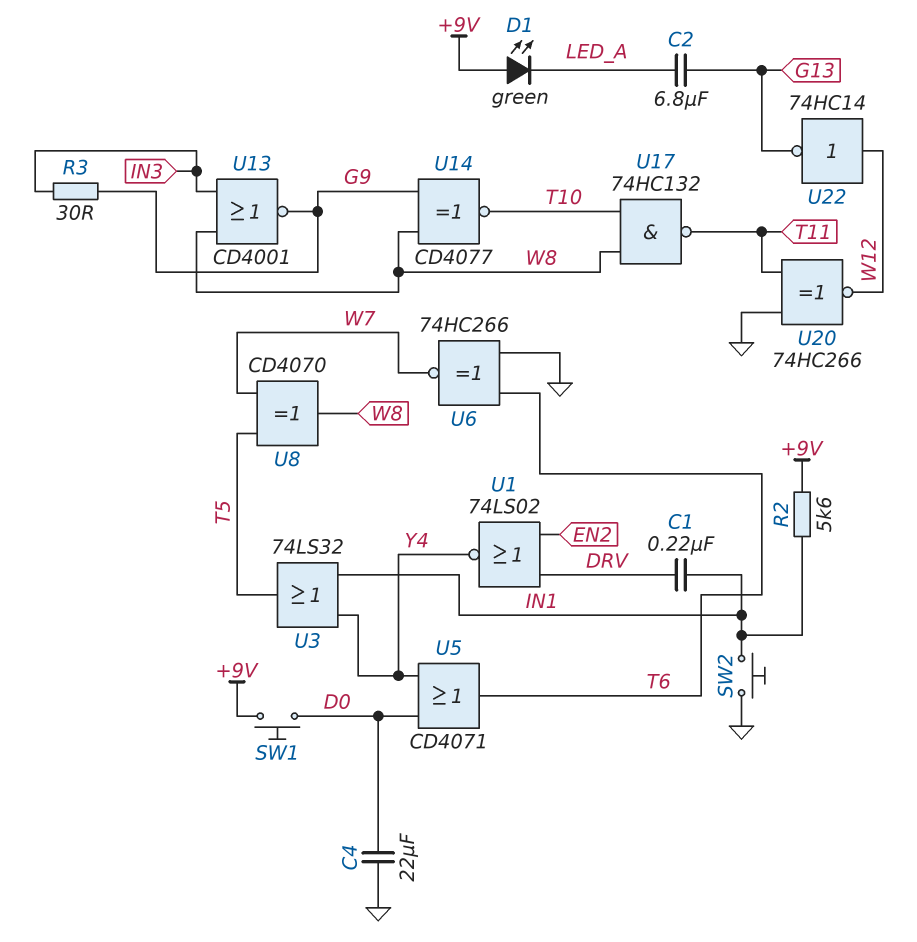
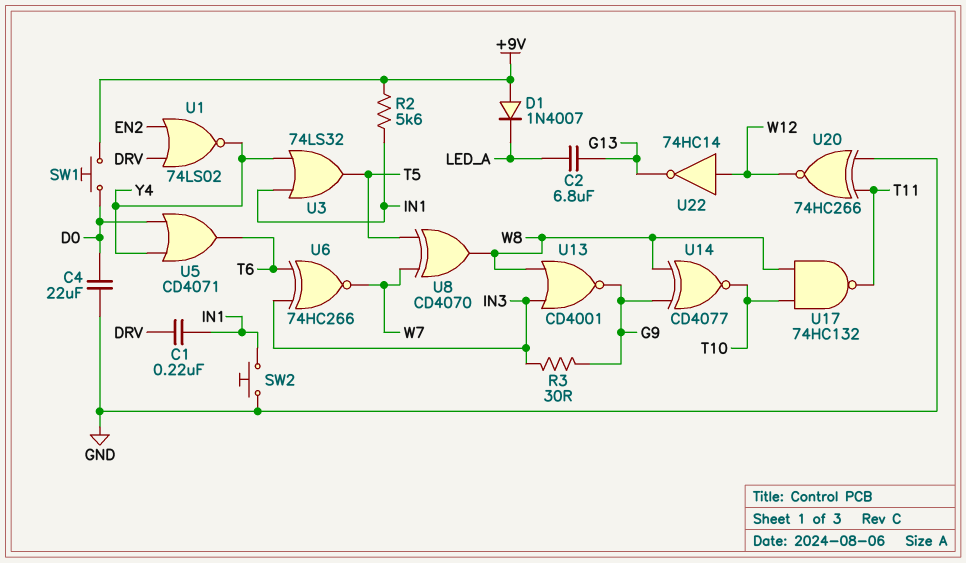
D1: LED green (A +9V, K LED_A) -> diode 1N4007 (A +9V, K LED_A)
U6: XNOR 74HC266 (in GND, in T6, out W7) -> XNOR 74HC266 (in IN3, in T6, out W7)

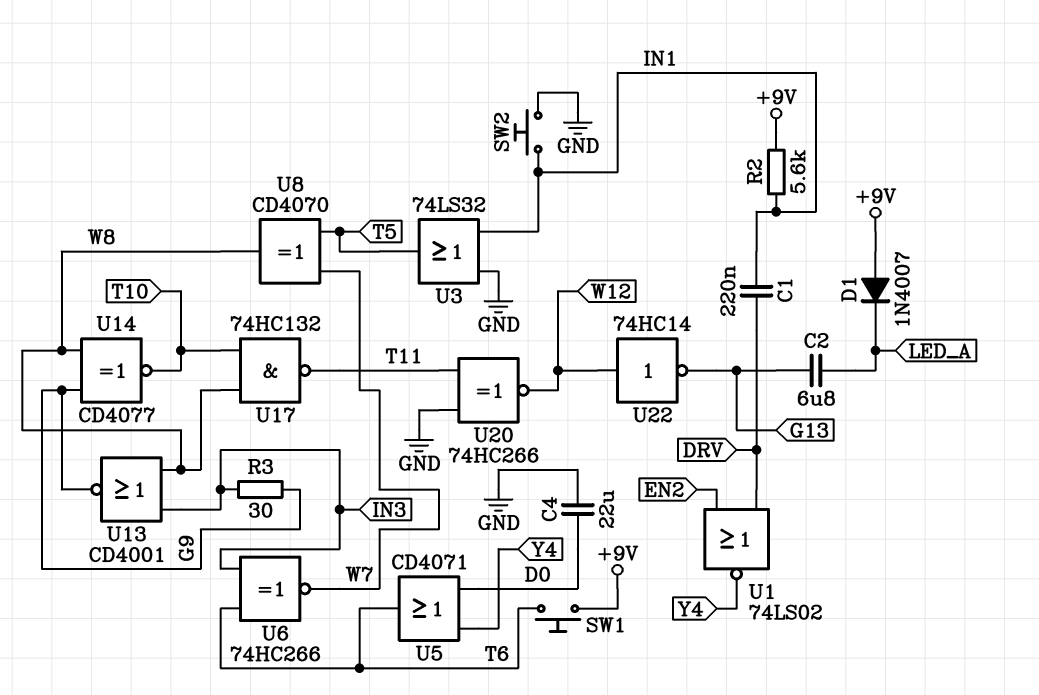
SW1: button (+9V, D0) -> button (+9V, T6)
U3: OR 74LS32 (in IN1, in Y4, out T5) -> OR 74LS32 (in GND, in IN1, out T5)

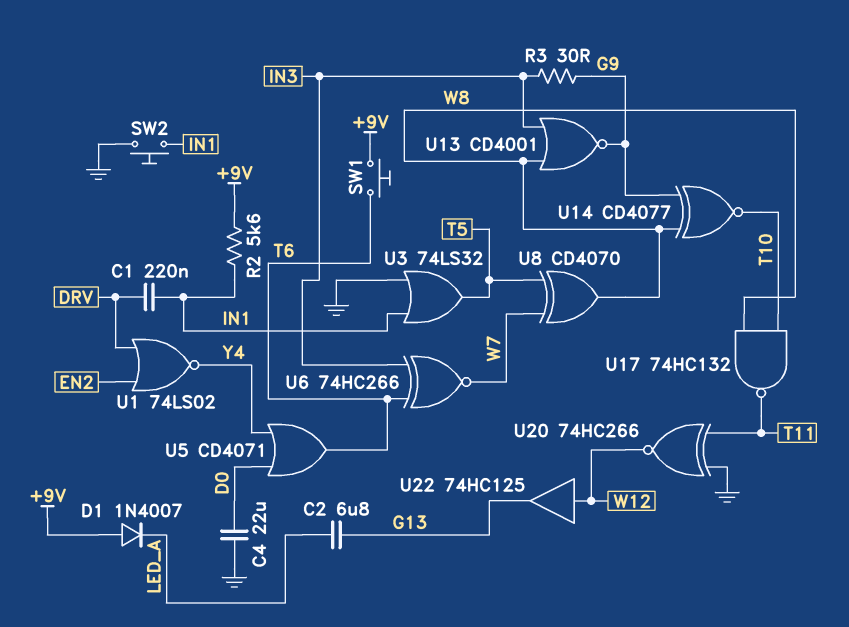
U22: NOT 74HC14 (in W12, out G13) -> buffer 74HC125 (in W12, out G13)

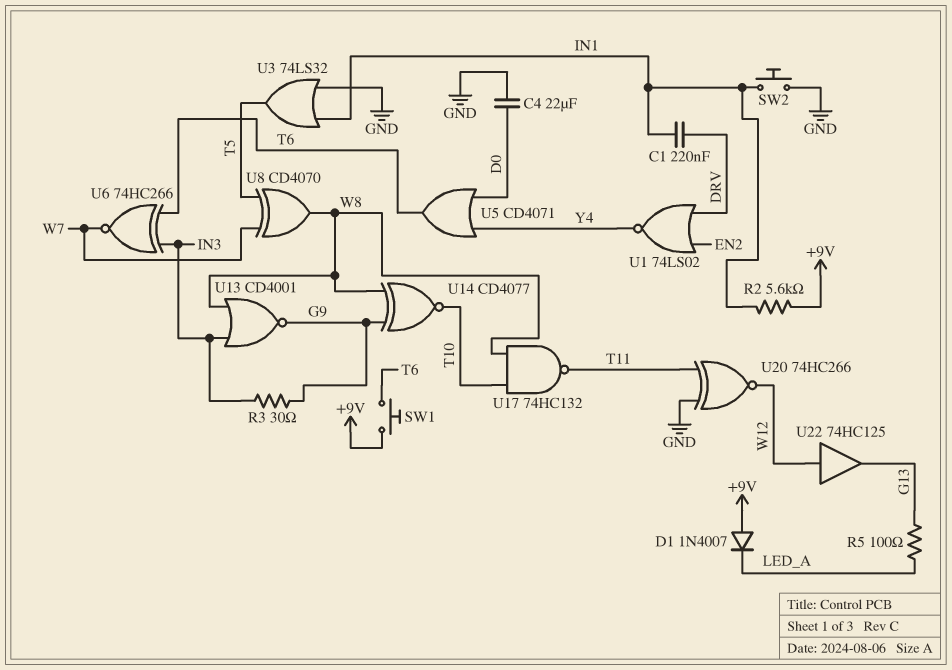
C2: 6.8uF (G13, LED_A) -> none
R5: none -> 100 (G13, LED_A)

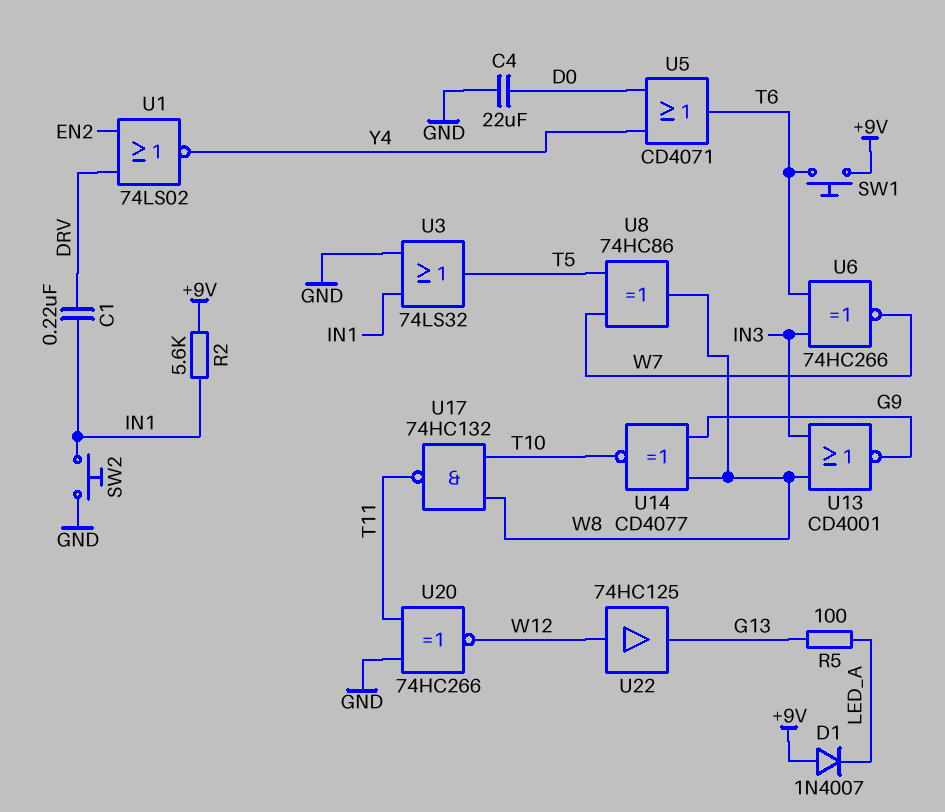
R3: 30 (G9, IN3) -> none
U8: XOR CD4070 (in T5, in W7, out W8) -> XOR 74HC86 (in T5, in W7, out W8)

